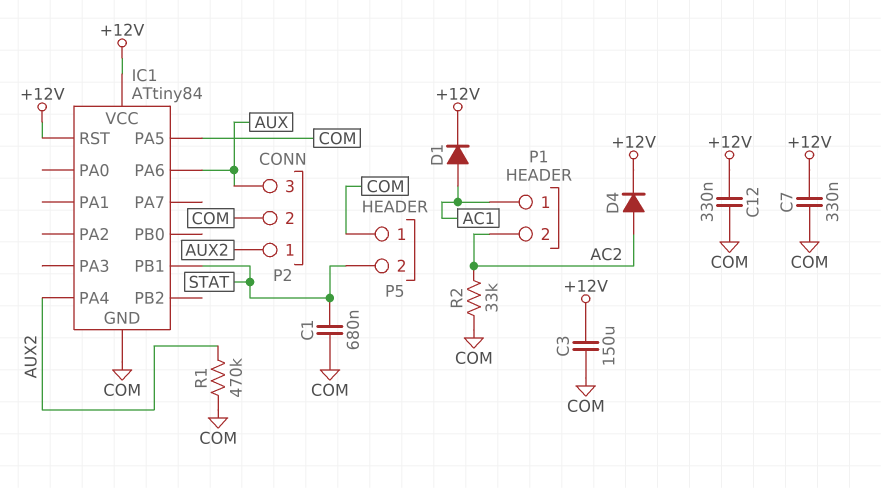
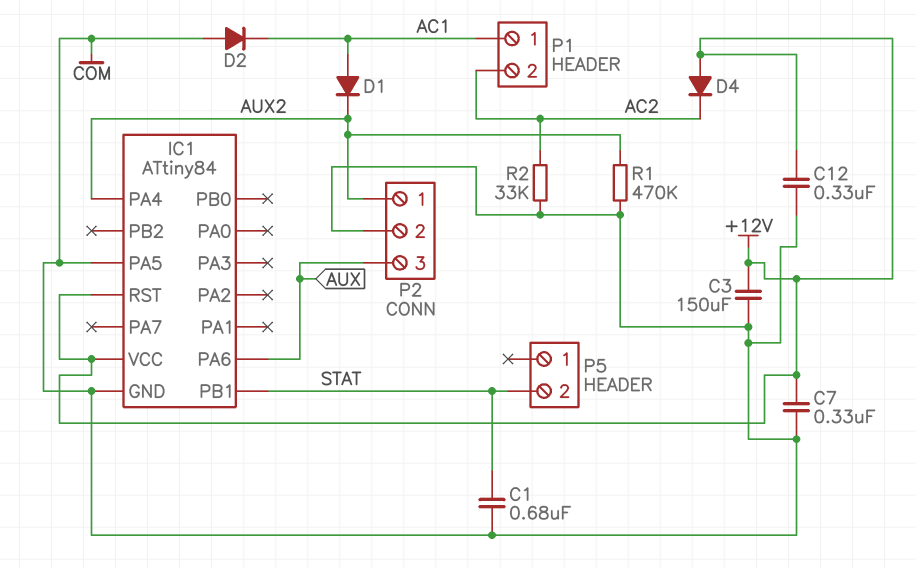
D1: diode (A AC1, K +12V) -> diode (A AC1, K AUX2)
D2: none -> diode (A COM, K AC1)
D4: diode (A AC2, K +12V) -> diode (A +12V, K AC2)
P5 pin 1: COM -> none

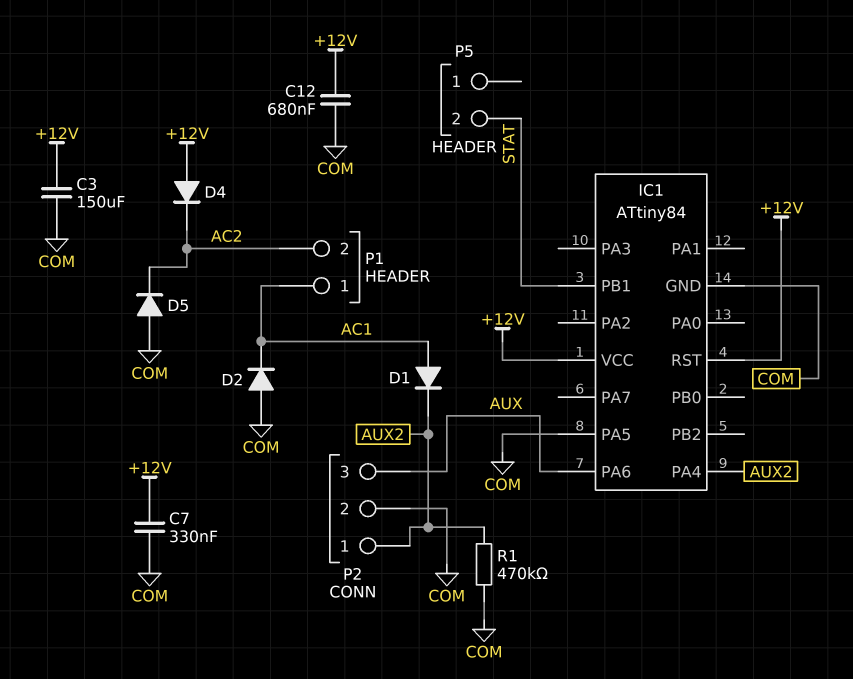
C1: 680nF (COM, STAT) -> none
C12: 330nF (+12V, COM) -> 680nF (+12V, COM)
D5: none -> diode (A COM, K AC2)
R2: 33k (AC2, COM) -> none

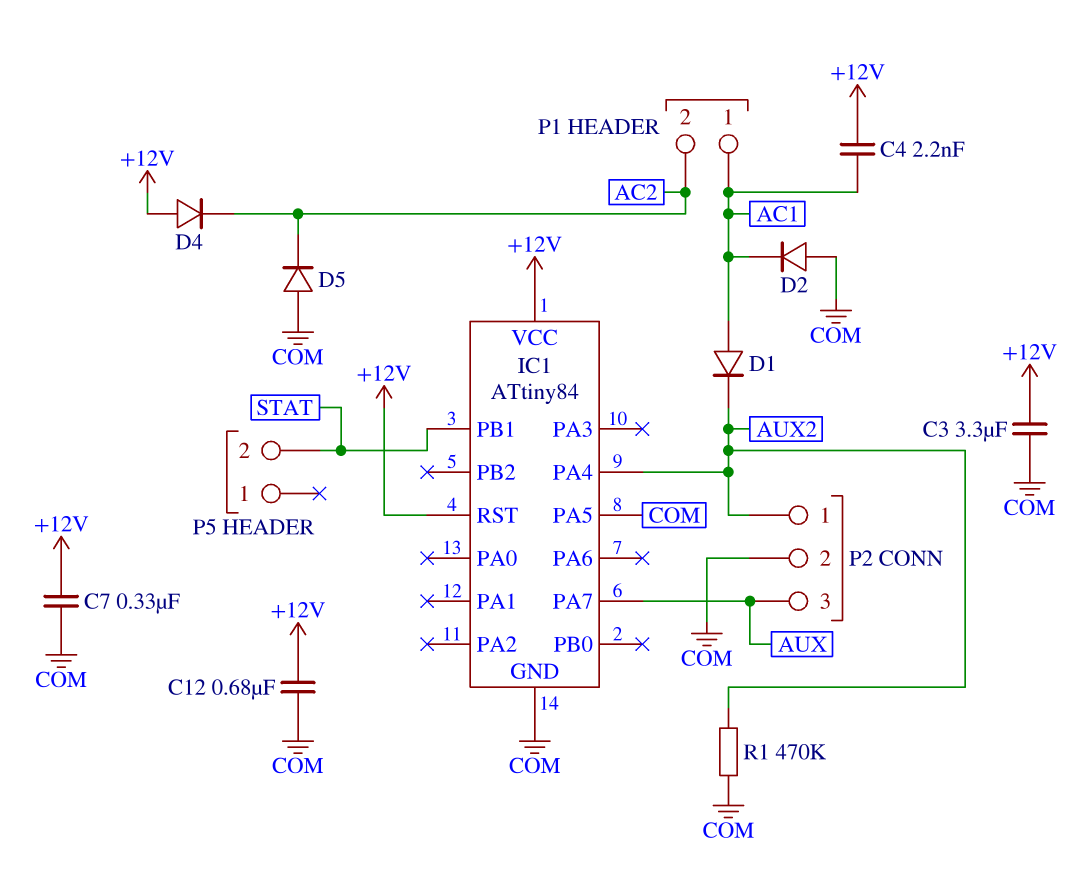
C3: 150uF (+12V, COM) -> 3.3uF (+12V, COM)
C4: none -> 2.2nF (+12V, AC1)
IC1 pin PA6: AUX -> none
IC1 pin PA7: none -> AUX

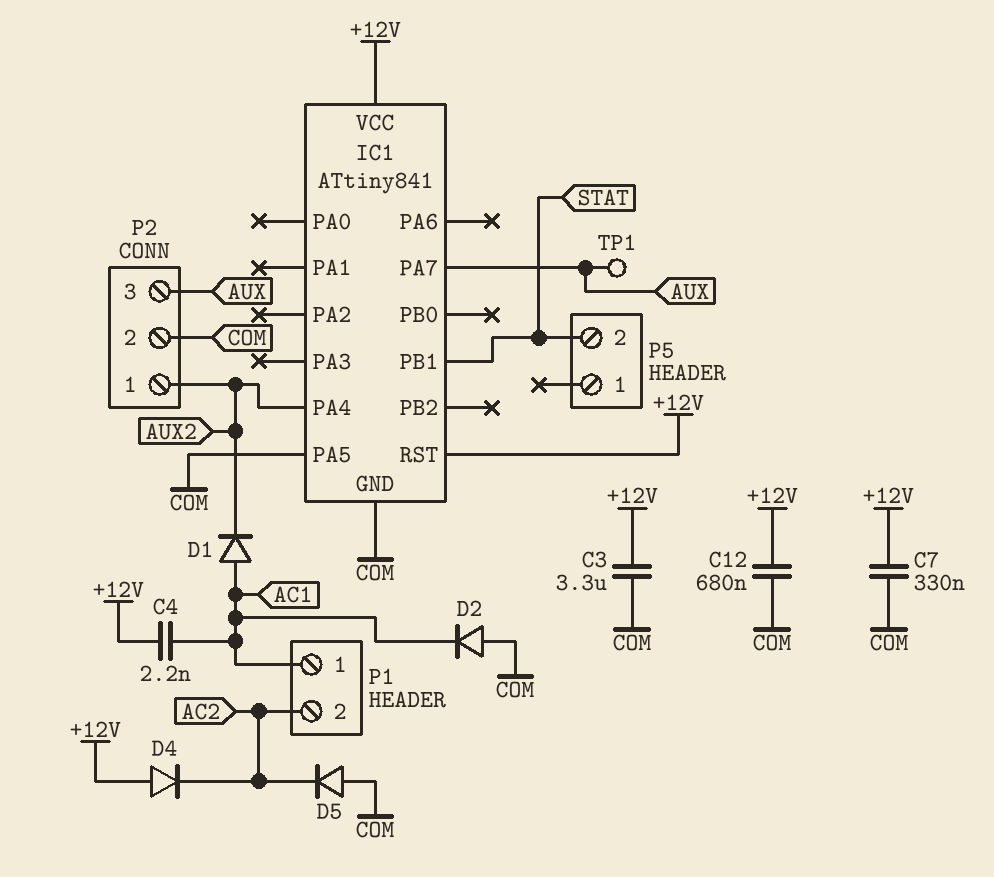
IC1: ATtiny84 -> ATtiny841
R1: 470k (AUX2, COM) -> none
TP1: none -> test point (AUX)

